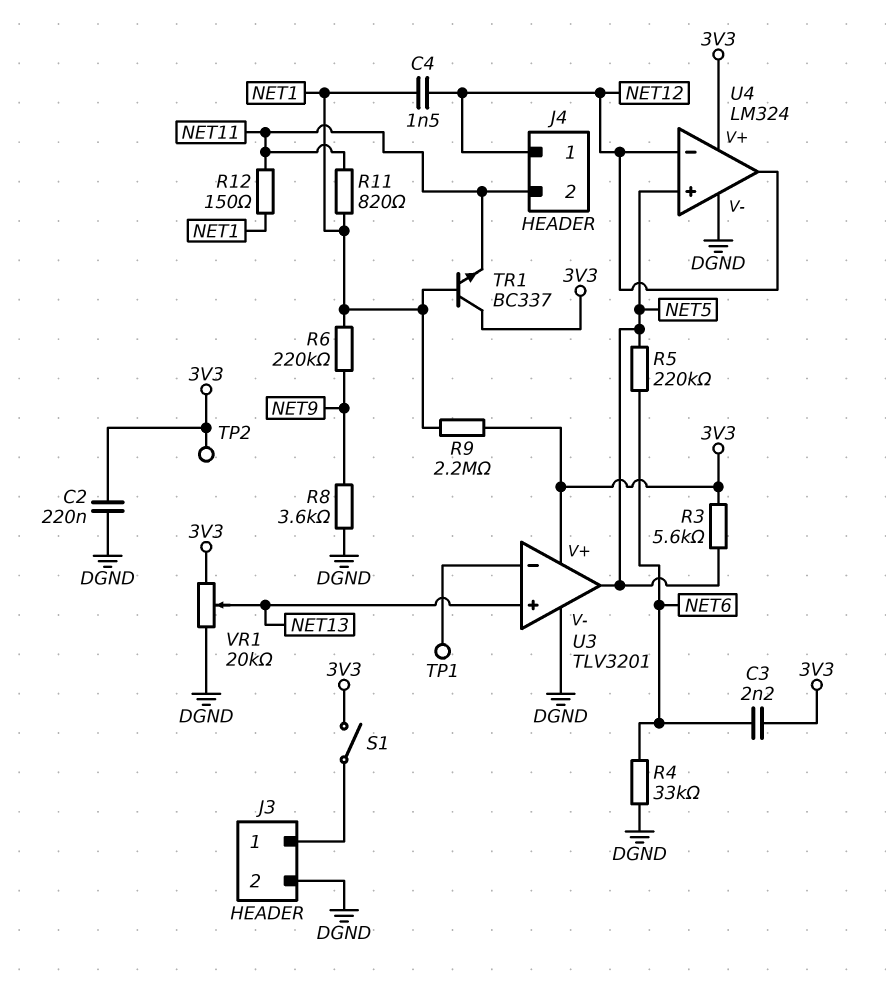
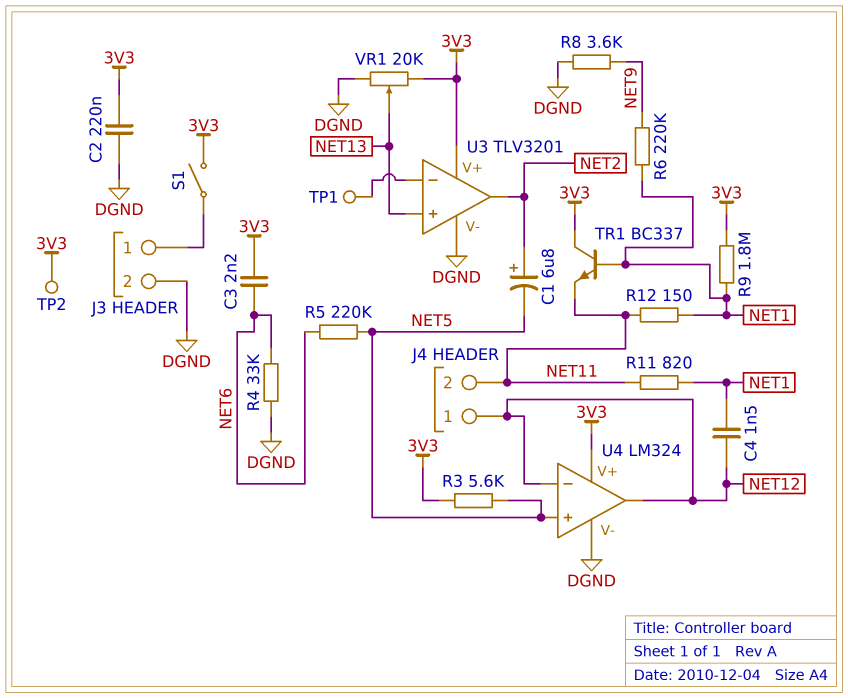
C1: none -> 6.8uF (plus NET2, minus NET5)
R9: 2.2M (3V3, NET1) -> 1.8M (3V3, NET1)
U3 pin out: NET5 -> NET2

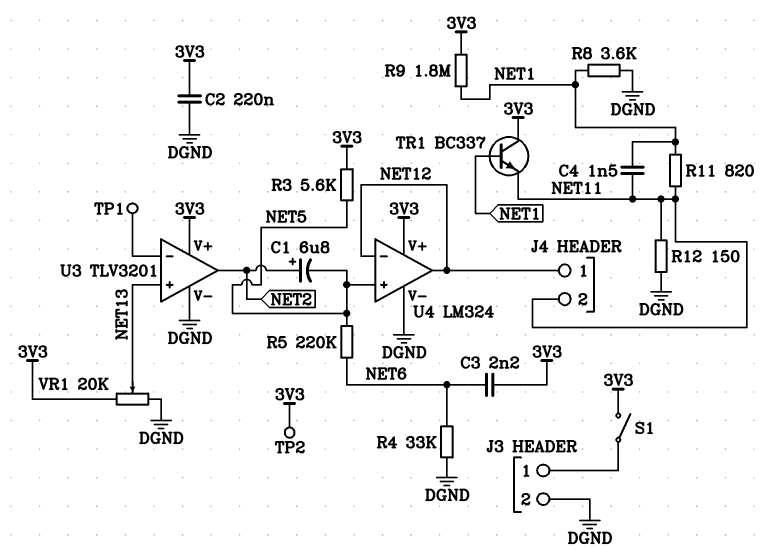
C4: 1.5nF (NET1, NET12) -> 1.5nF (NET1, NET11)
R6: 220k (NET1, NET9) -> none
R8: 3.6k (DGND, NET9) -> 3.6k (DGND, NET1)
R12: 150 (NET1, NET11) -> 150 (DGND, NET11)

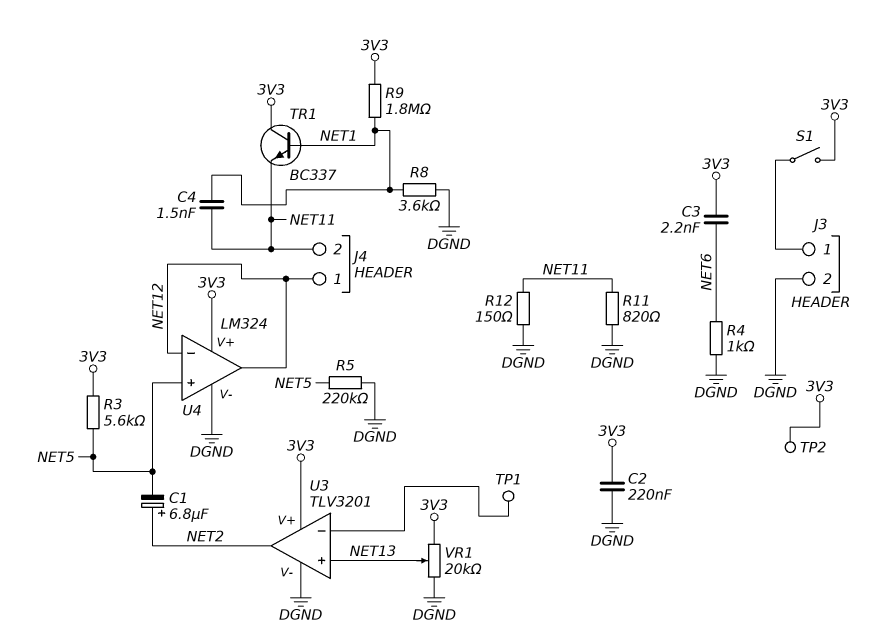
R4: 33k (DGND, NET6) -> 1k (DGND, NET6)
R5: 220k (NET5, NET6) -> 220k (DGND, NET5)
R11: 820 (NET1, NET11) -> 820 (DGND, NET11)

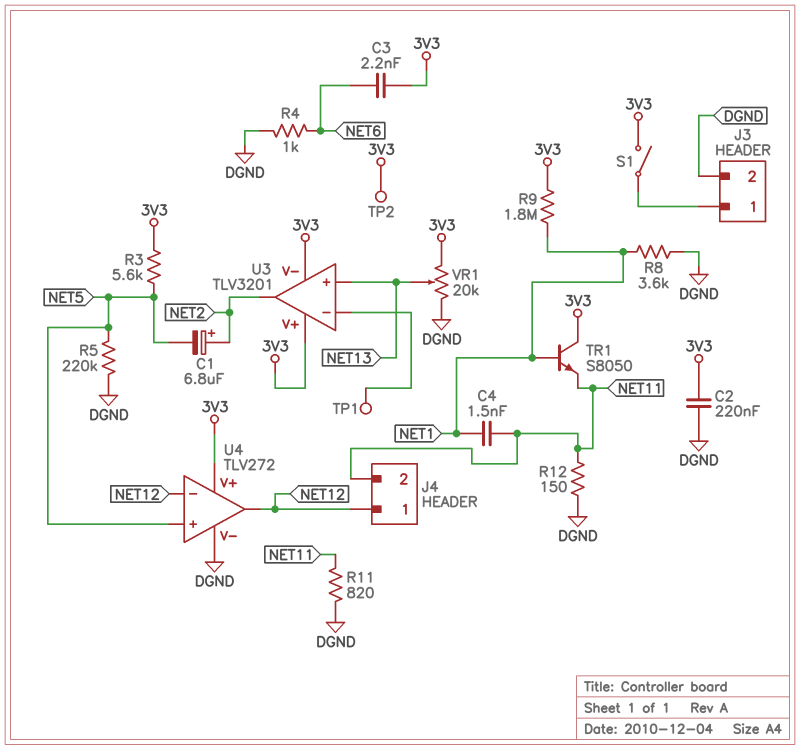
TR1: NPN BC337 (B NET1, C 3V3, E NET11) -> NPN S8050 (B NET1, C 3V3, E NET11)
U3 pin V-: DGND -> 3V3
U4: LM324 -> TLV272

